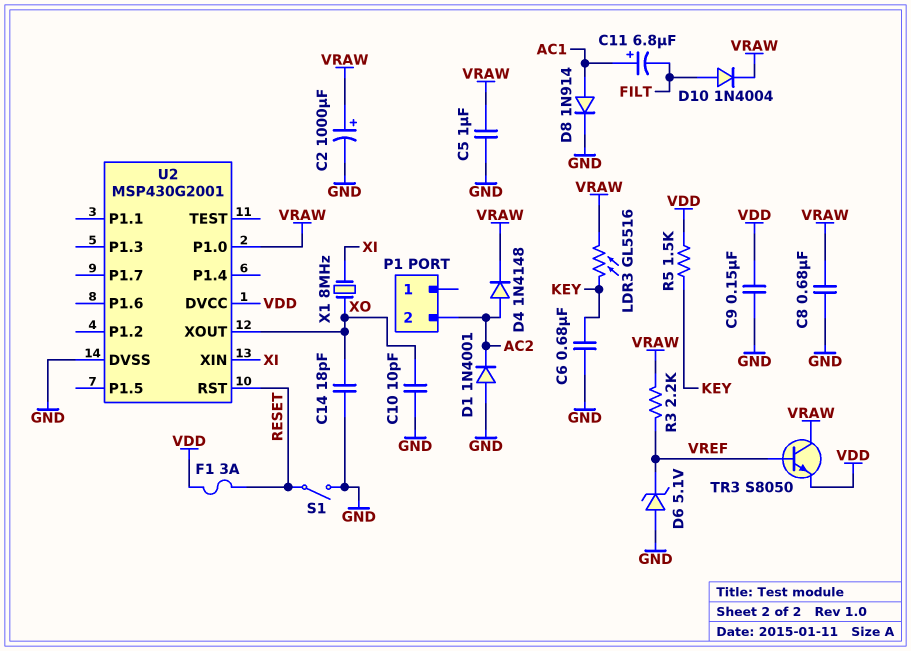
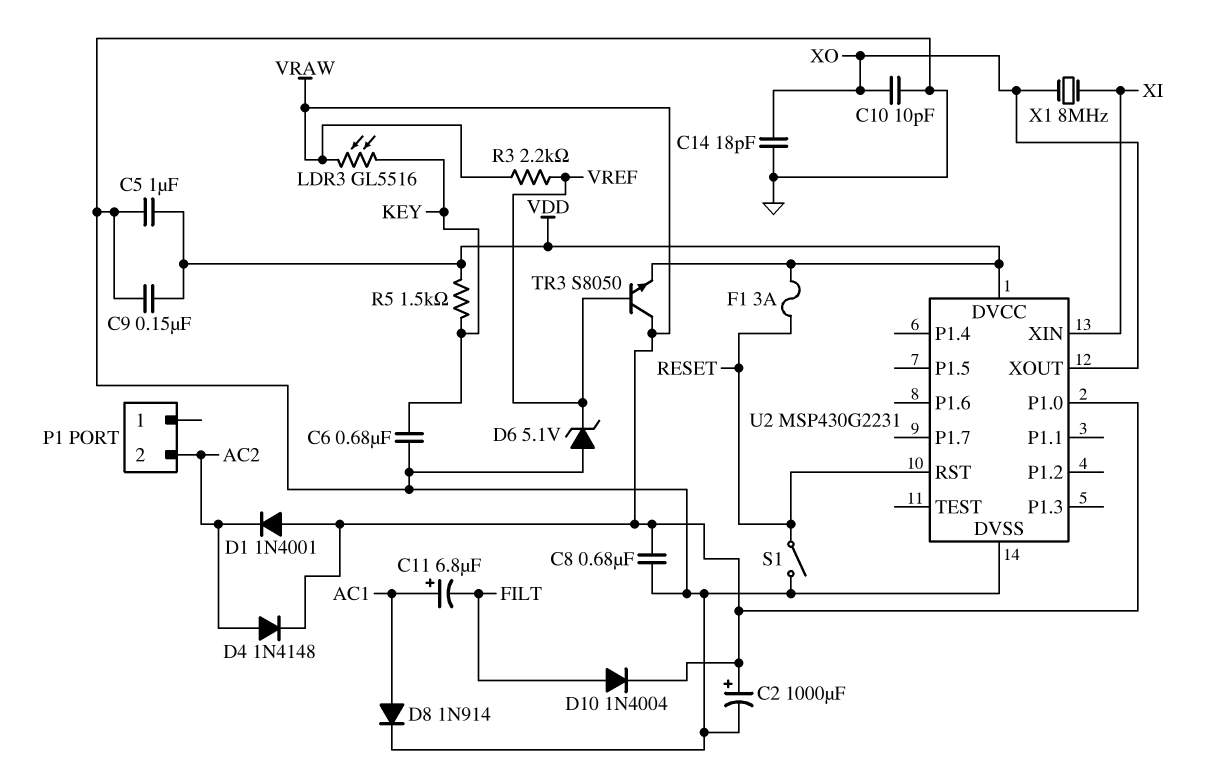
C5: 1uF (GND, VRAW) -> 1uF (GND, VDD)
D1: diode 1N4001 (A GND, K AC2) -> diode 1N4001 (A VRAW, K AC2)
U2: MSP430G2001 -> MSP430G2231

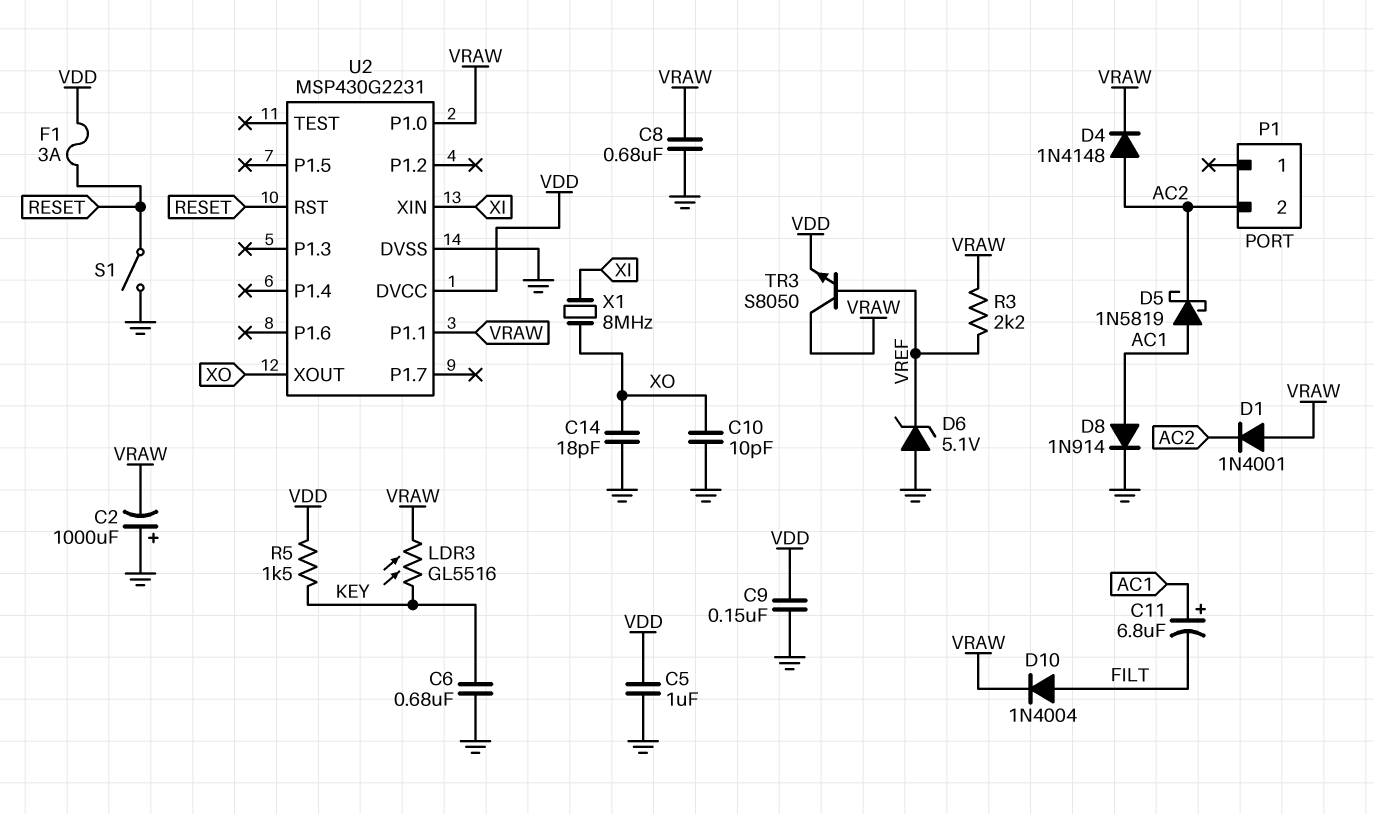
C2: 1000uF (plus VRAW, minus GND) -> 1000uF (plus GND, minus VRAW)
D5: none -> schottky 1N5819 (A AC1, K AC2)
U2 pin P1.1: none -> VRAW

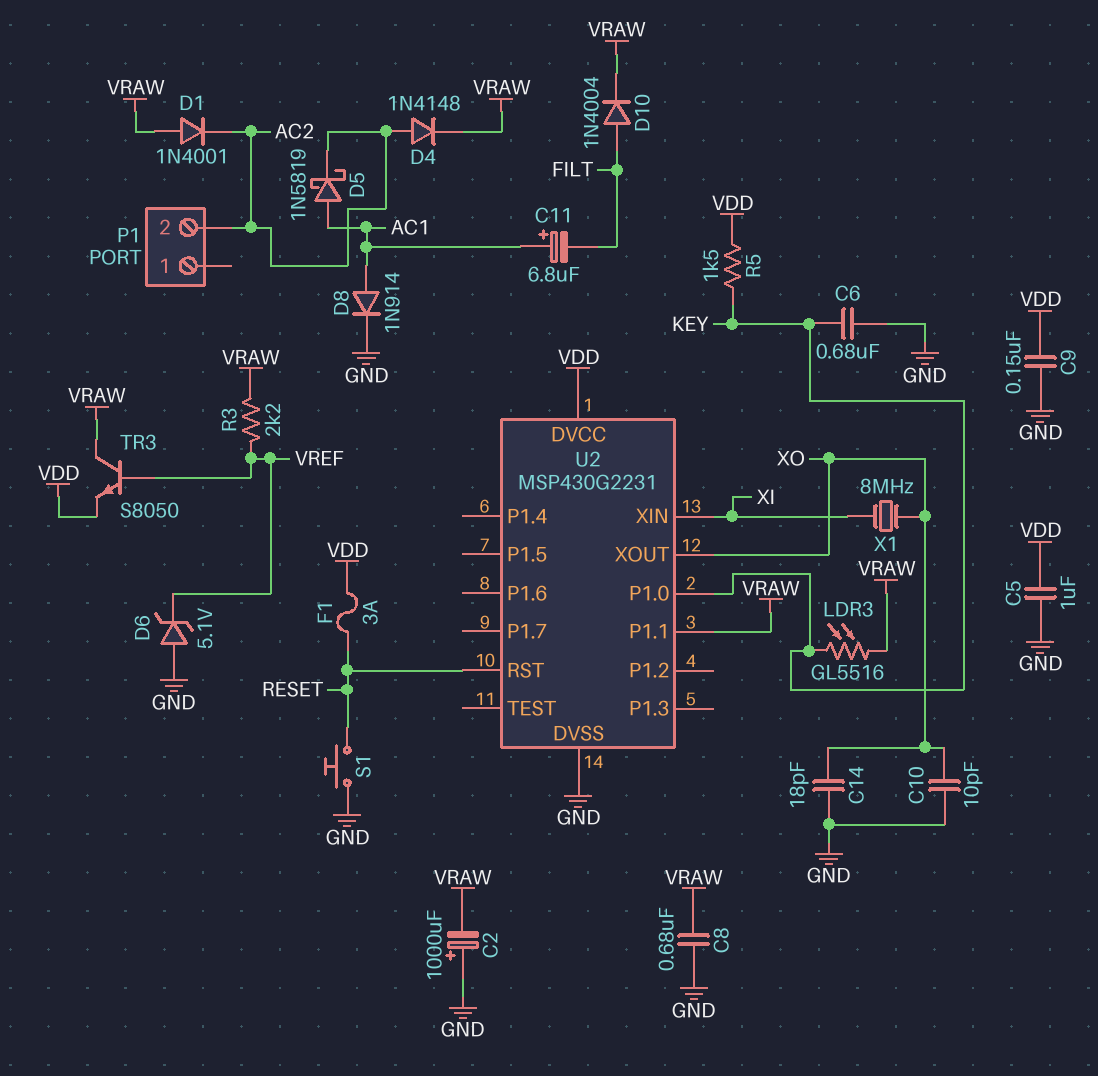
S1: switch (GND, RESET) -> button (GND, RESET)
U2 pin P1.0: VRAW -> KEY

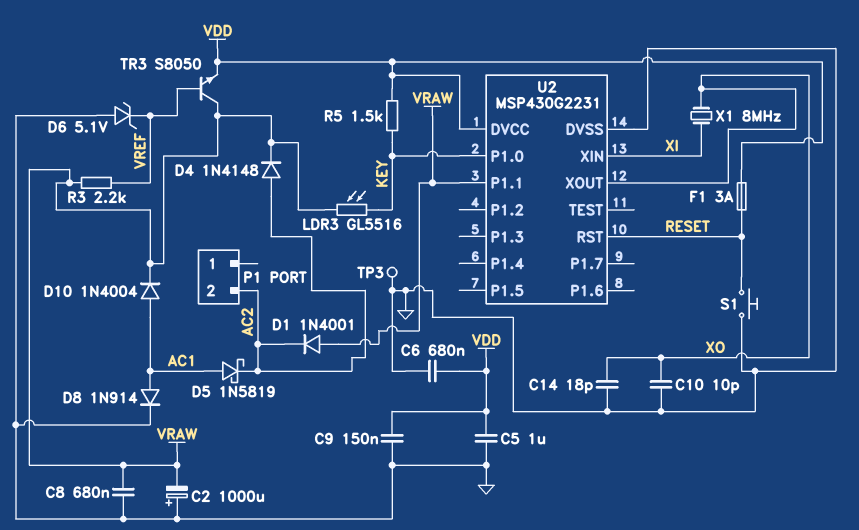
C6: 680nF (GND, KEY) -> 680nF (GND, VDD)
C11: 6.8uF (plus AC1, minus FILT) -> none
D10: diode 1N4004 (A FILT, K VRAW) -> diode 1N4004 (A AC1, K VRAW)
TP3: none -> test point (GND)

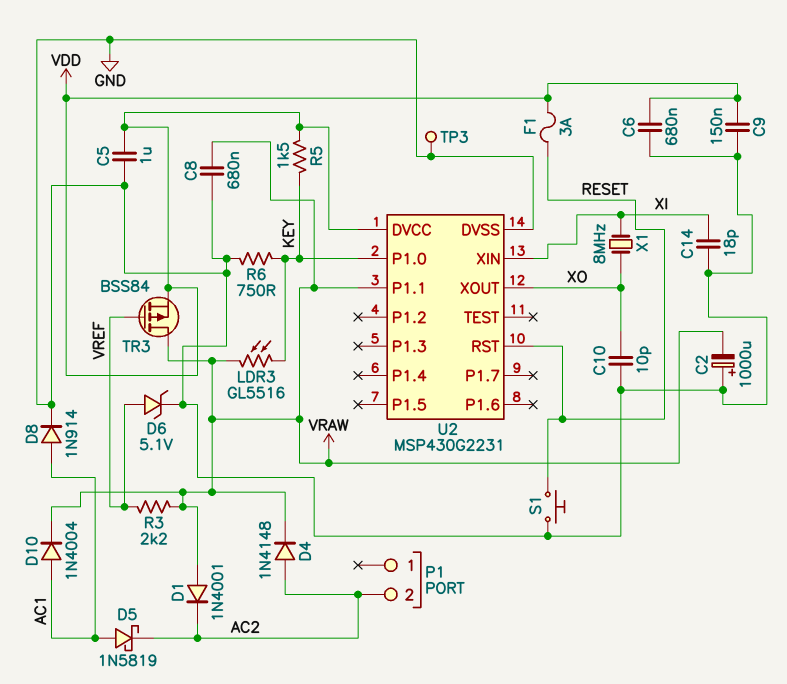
C14: 18pF (GND, XO) -> 18pF (GND, XI)
D6: zener 5.1V (A GND, K VREF) -> zener 5.1V (A VREF, K GND)
R6: none -> 750 (GND, KEY)
TR3: NPN S8050 (B VREF, C VRAW, E VDD) -> PMOS BSS84 (G VREF, D VRAW, S VDD)

